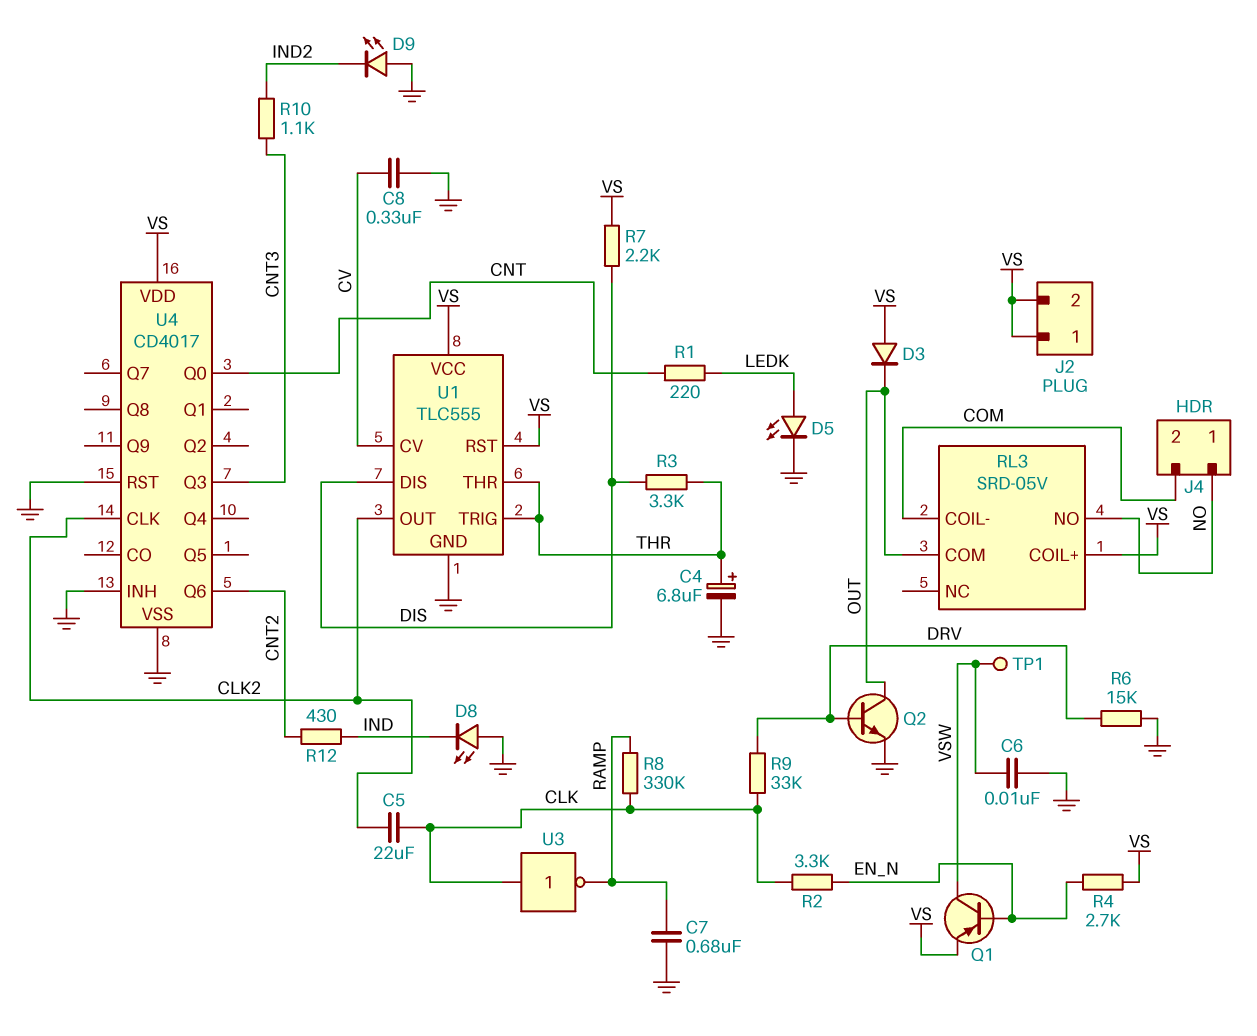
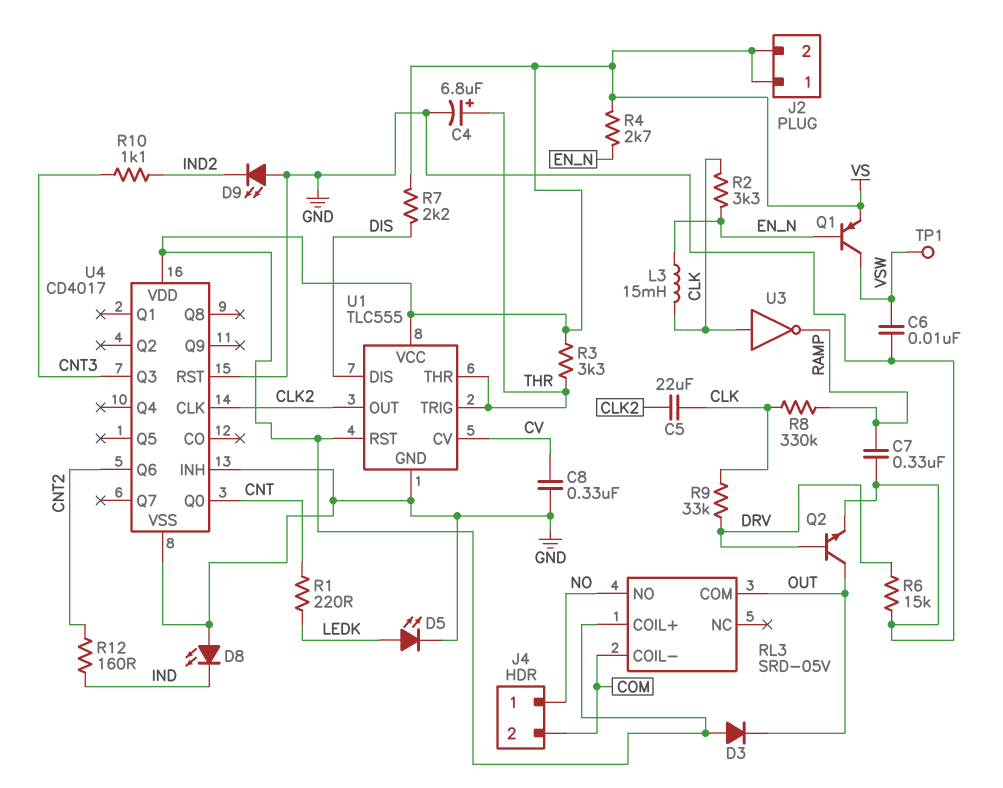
C7: 680nF (GND, RAMP) -> 330nF (GND, RAMP)
L3: none -> 15mH (CLK, EN_N)
R3: 3.3k (DIS, THR) -> 3.3k (THR, VS)
R12: 430 (CNT2, IND) -> 160 (CNT2, IND)

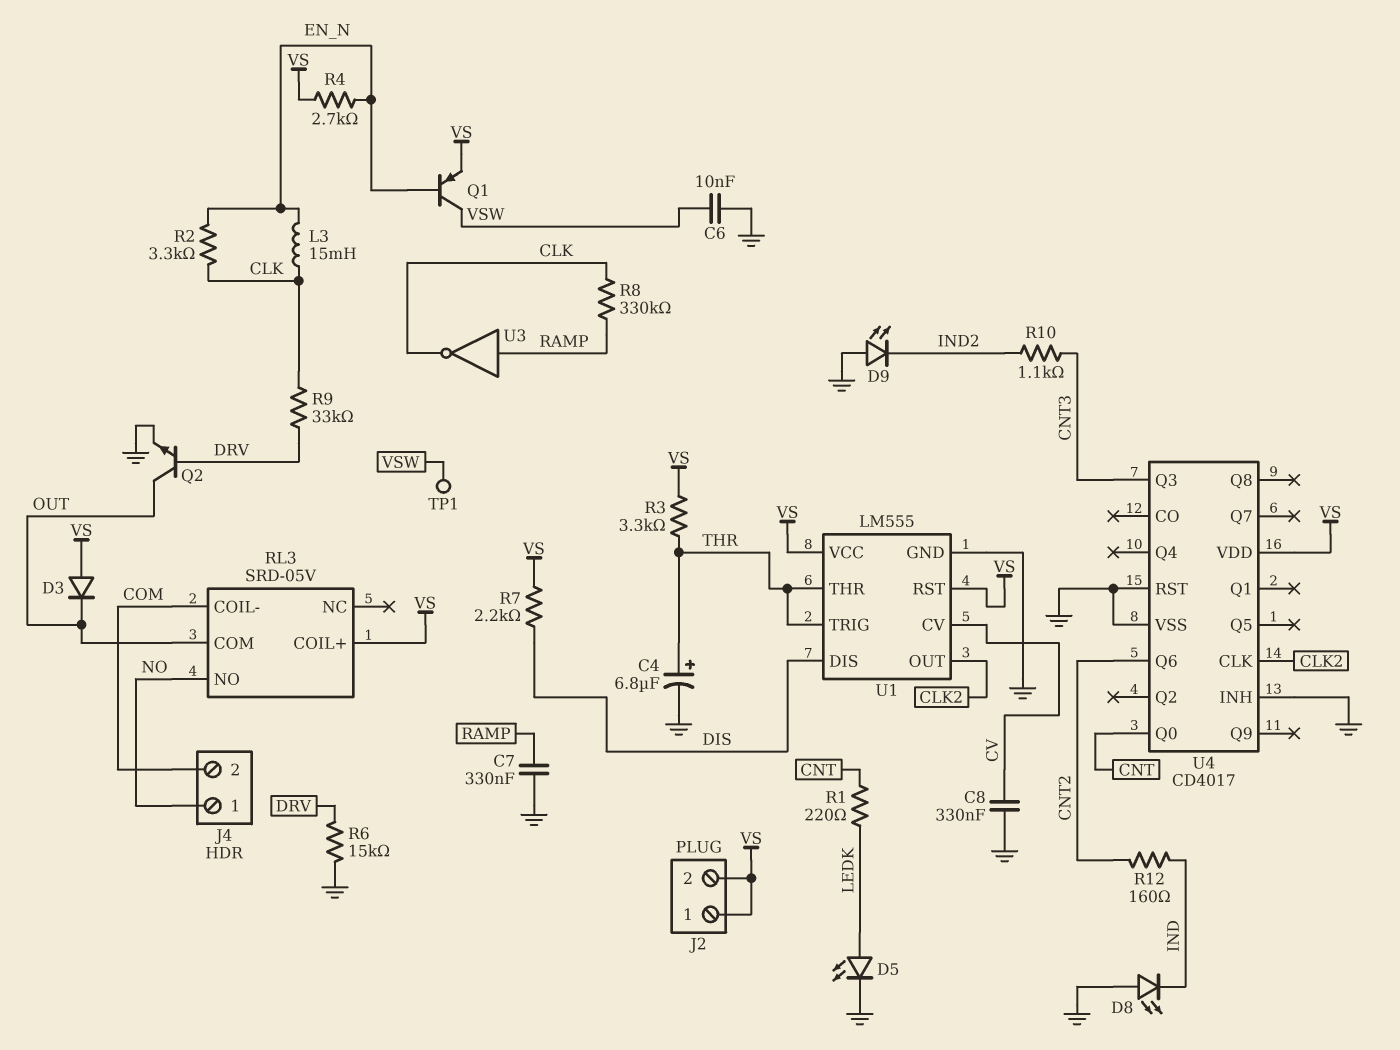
C5: 22uF (CLK, CLK2) -> none
U1: TLC555 -> LM555
U3: NOT (in CLK, out RAMP) -> NOT (in RAMP, out CLK)

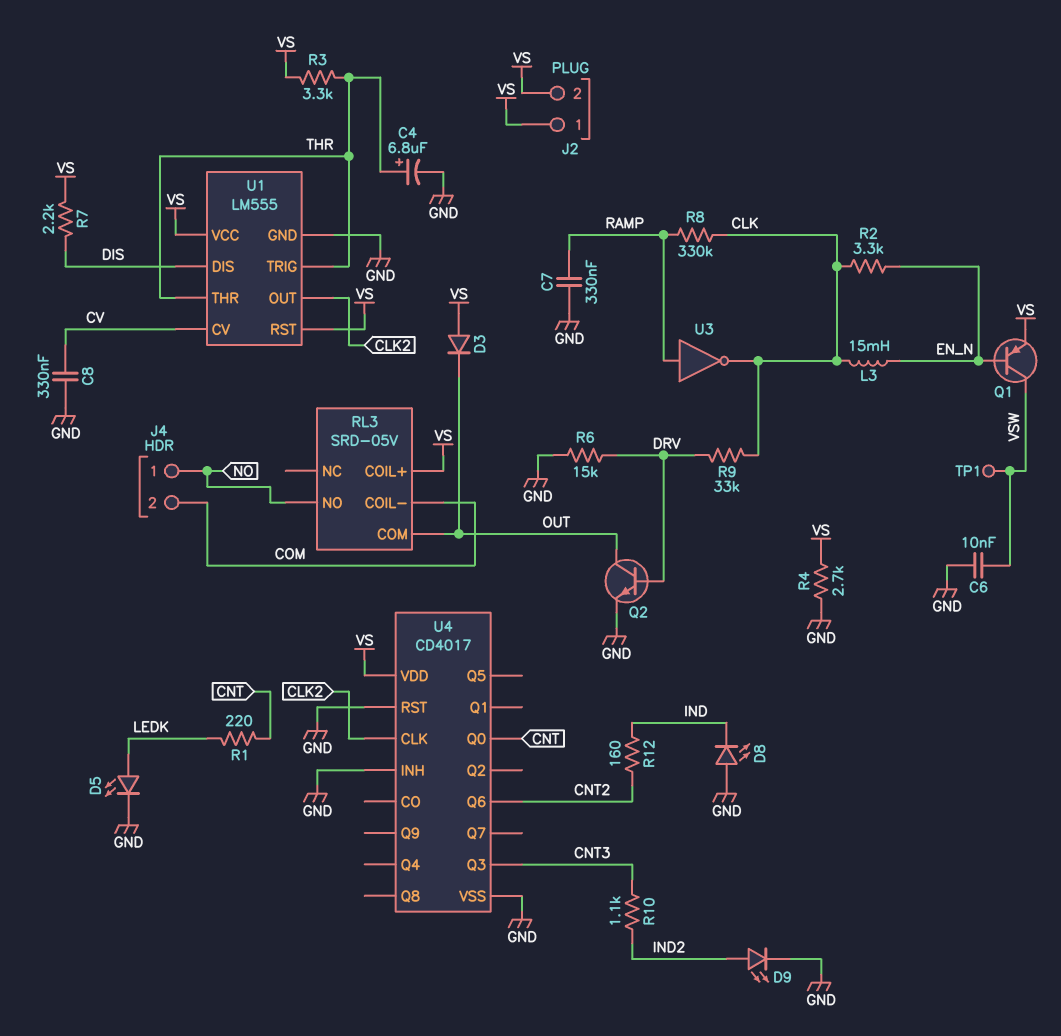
D9: LED (A GND, K IND2) -> LED (A IND2, K GND)
R4: 2.7k (EN_N, VS) -> 2.7k (GND, VS)

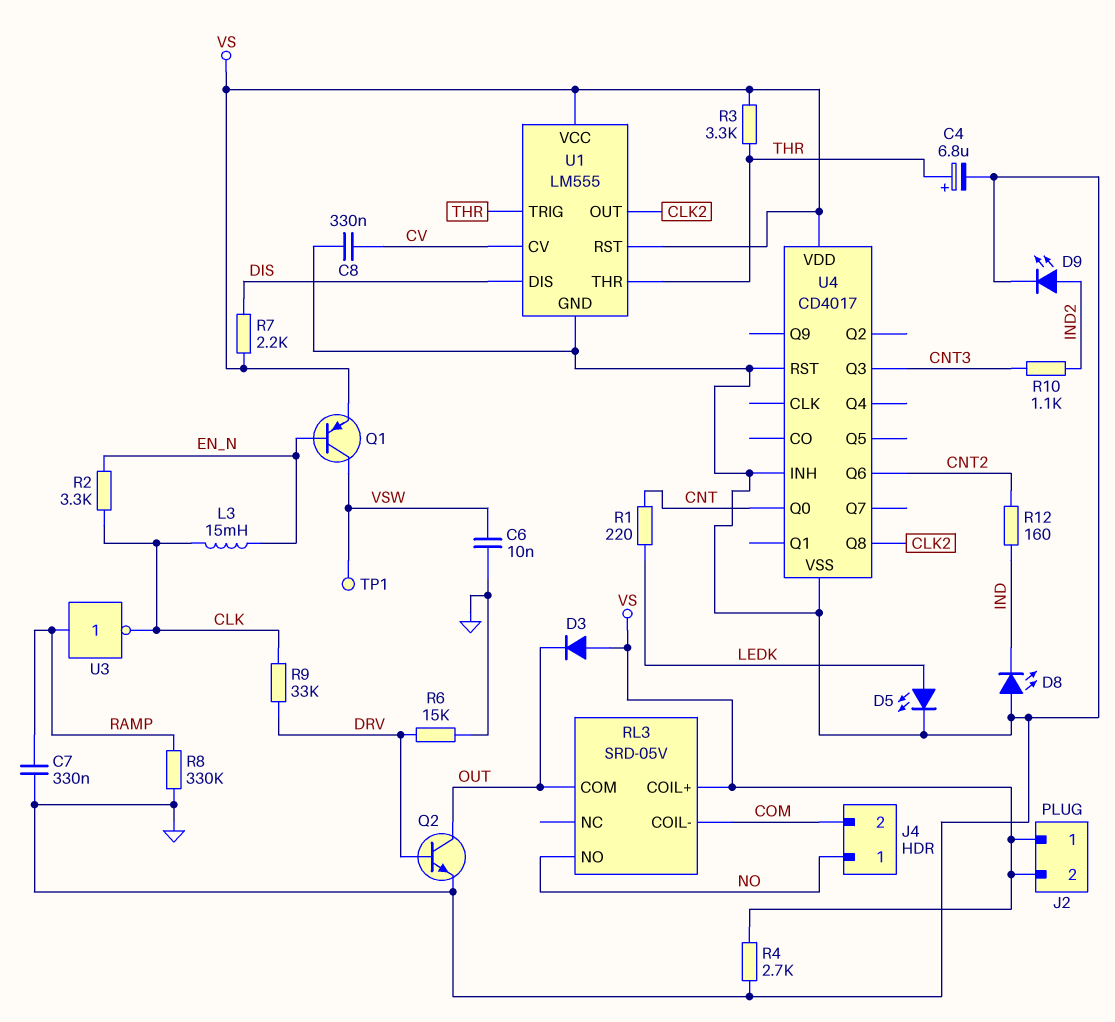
R8: 330k (CLK, RAMP) -> 330k (GND, RAMP)
U4 pin CLK: CLK2 -> none
U4 pin Q8: none -> CLK2

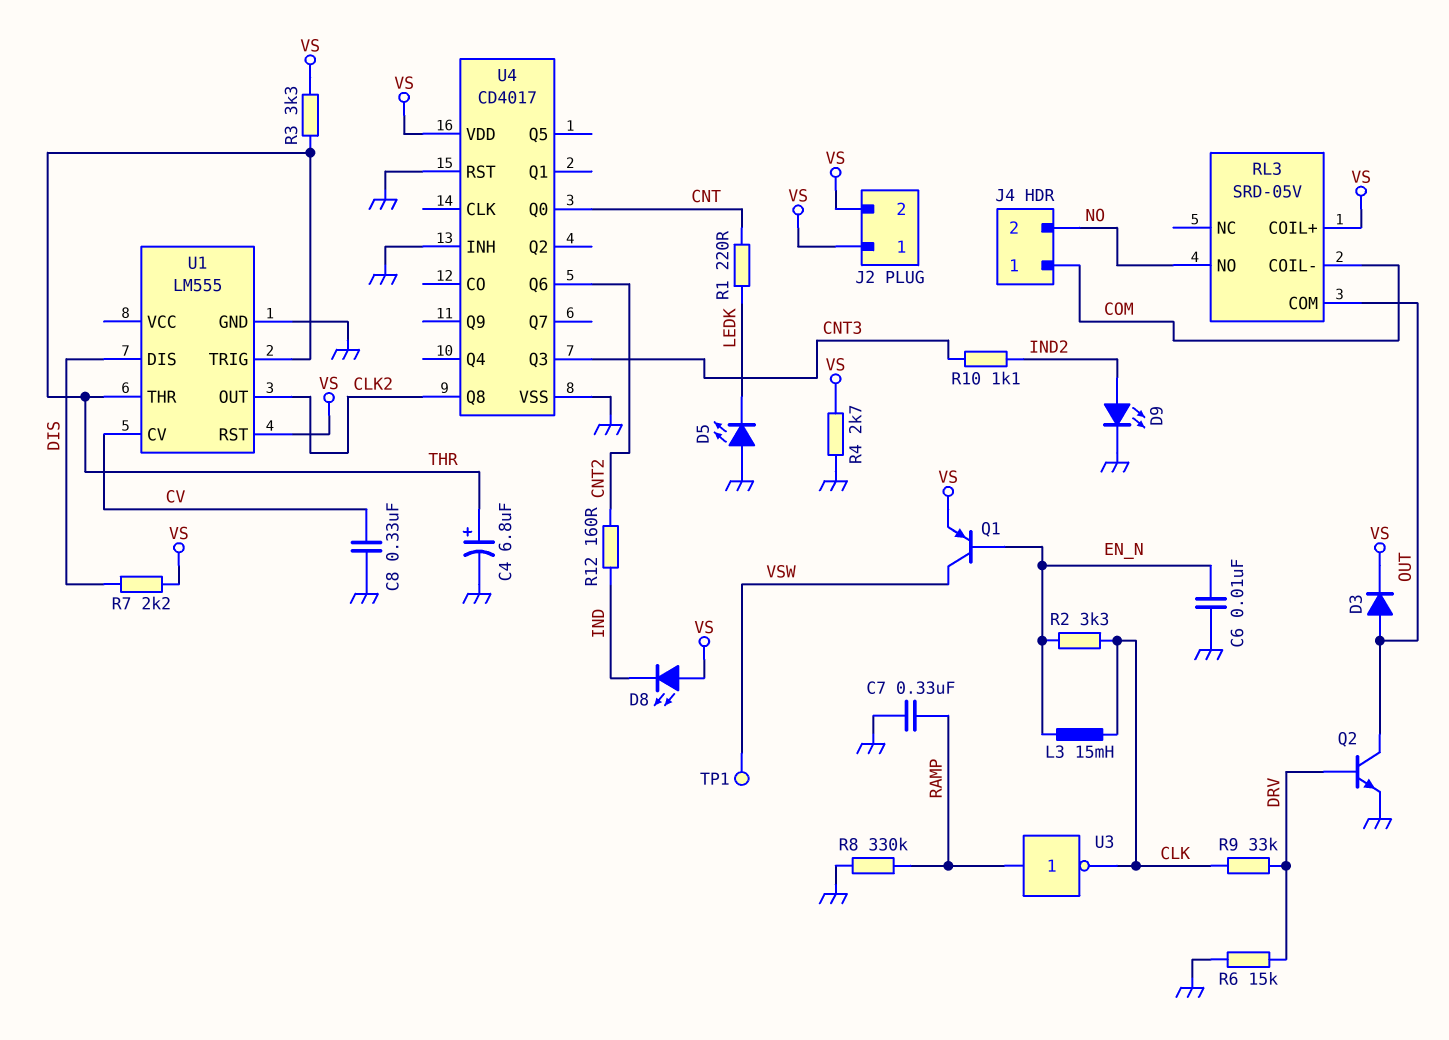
C6: 10nF (GND, VSW) -> 10nF (EN_N, GND)
D3: diode (A VS, K OUT) -> diode (A OUT, K VS)
D5: LED (A LEDK, K GND) -> LED (A GND, K LEDK)
D8: LED (A GND, K IND) -> LED (A VS, K IND)
J4 pin 1: NO -> COM
J4 pin 2: COM -> NO
U1 pin VCC: VS -> none

